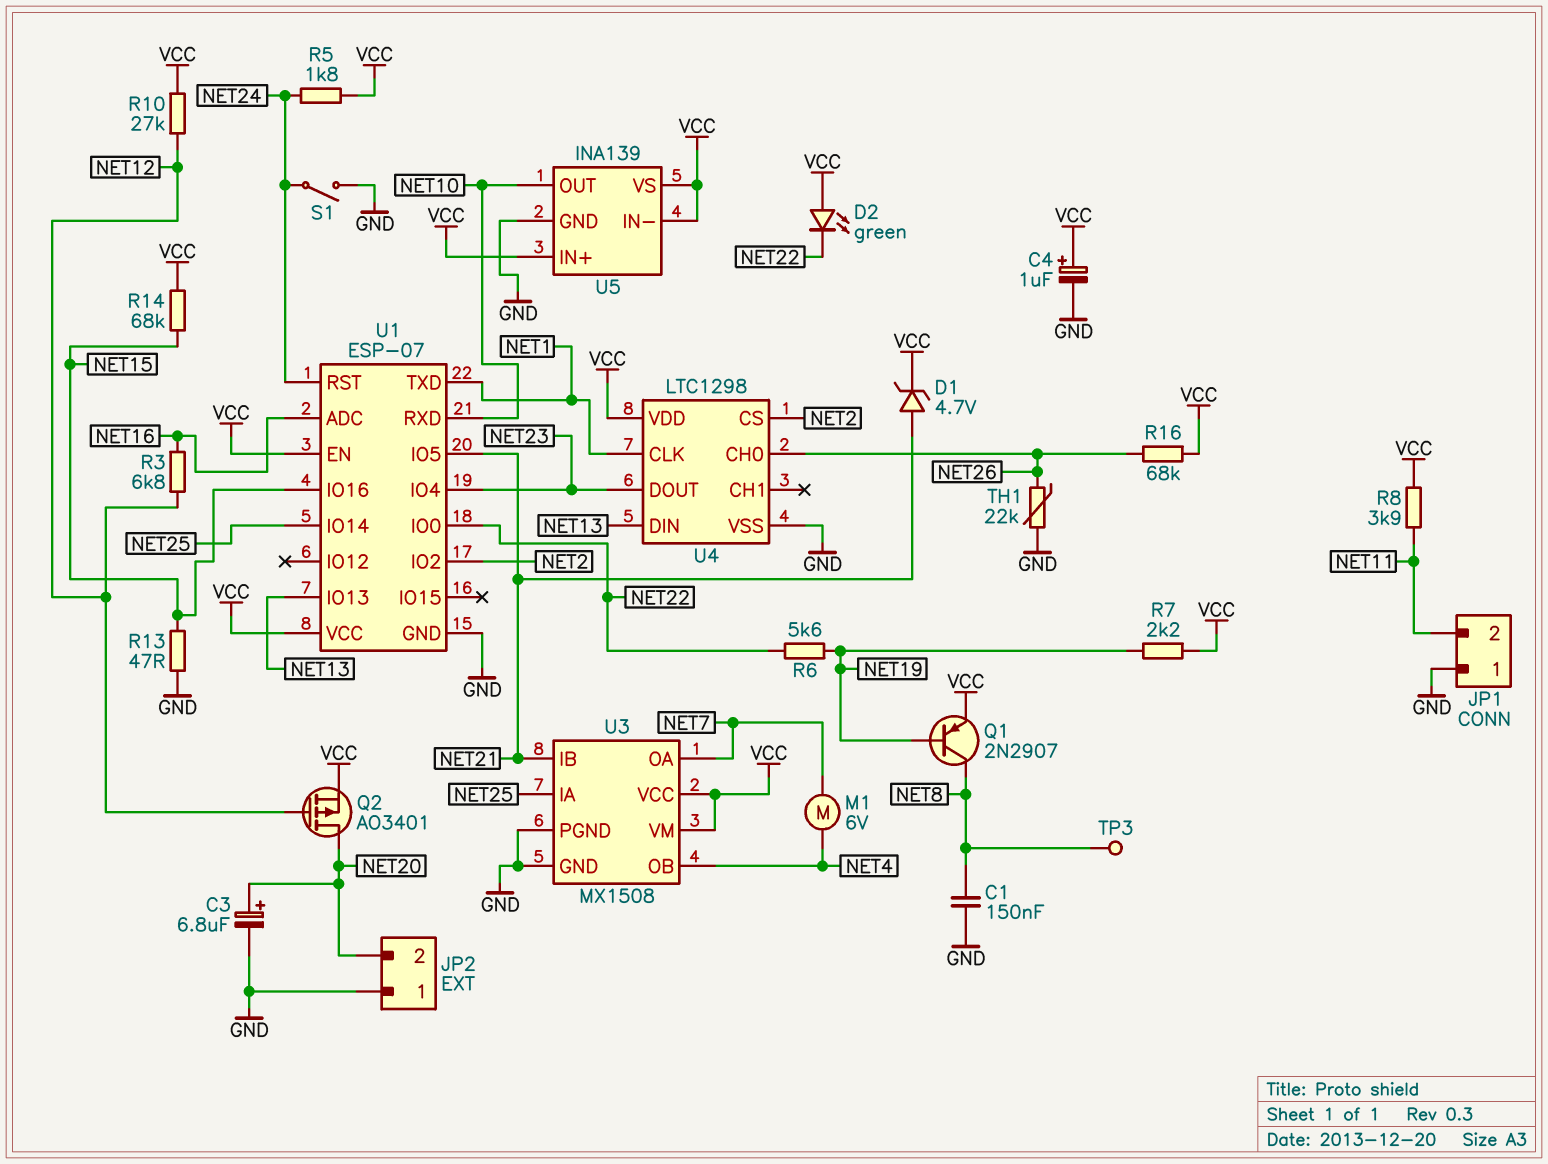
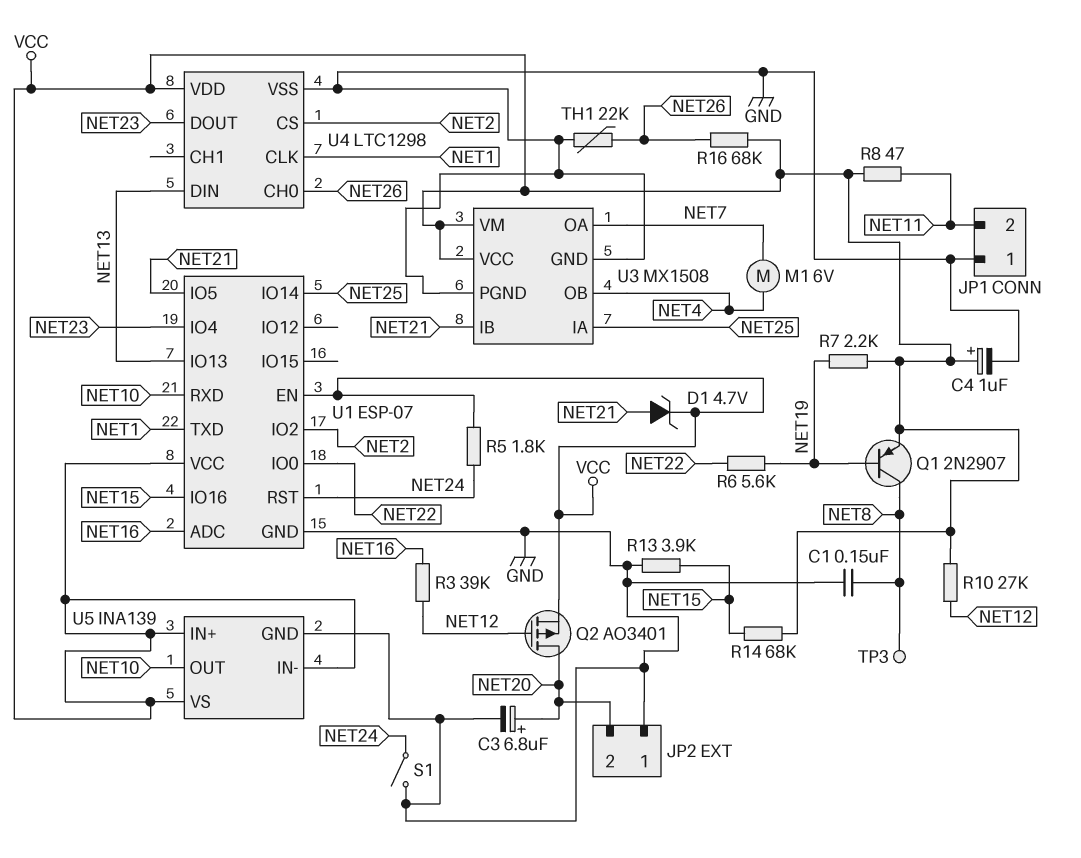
D2: LED green (A VCC, K NET22) -> none
R3: 6.8k (NET12, NET16) -> 39k (NET12, NET16)
R8: 3.9k (NET11, VCC) -> 47 (NET11, VCC)
R13: 47 (GND, NET15) -> 3.9k (GND, NET15)

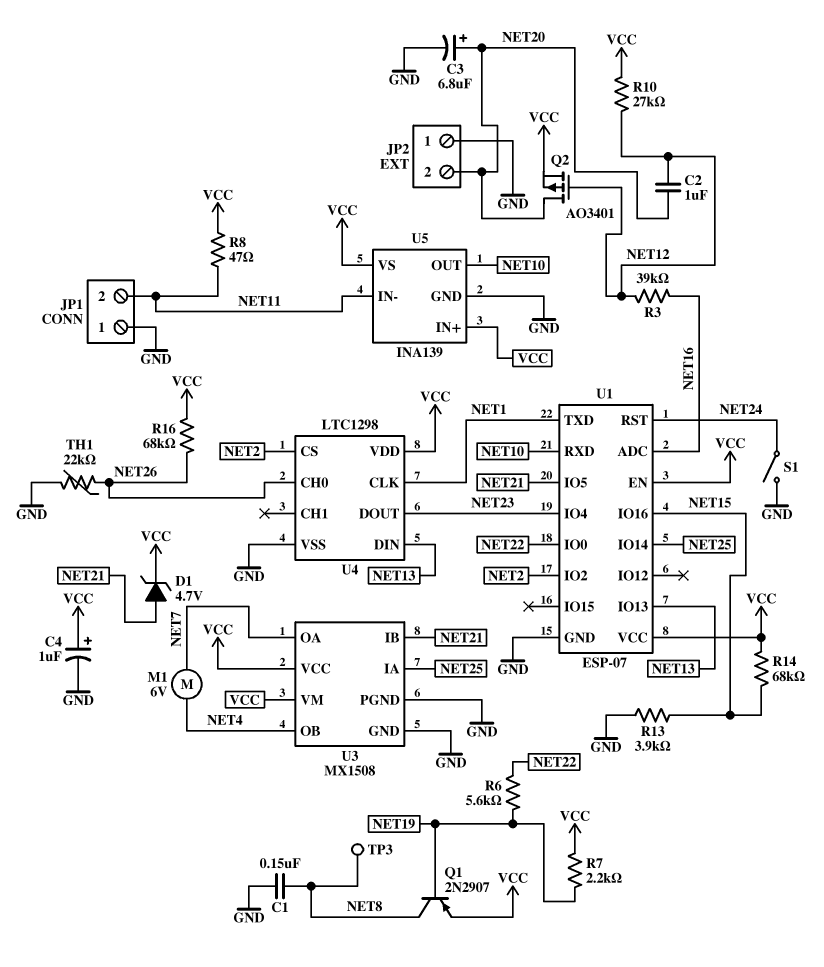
C2: none -> 1uF (NET12, NET20)
R5: 1.8k (NET24, VCC) -> none
U5 pin IN-: VCC -> NET11

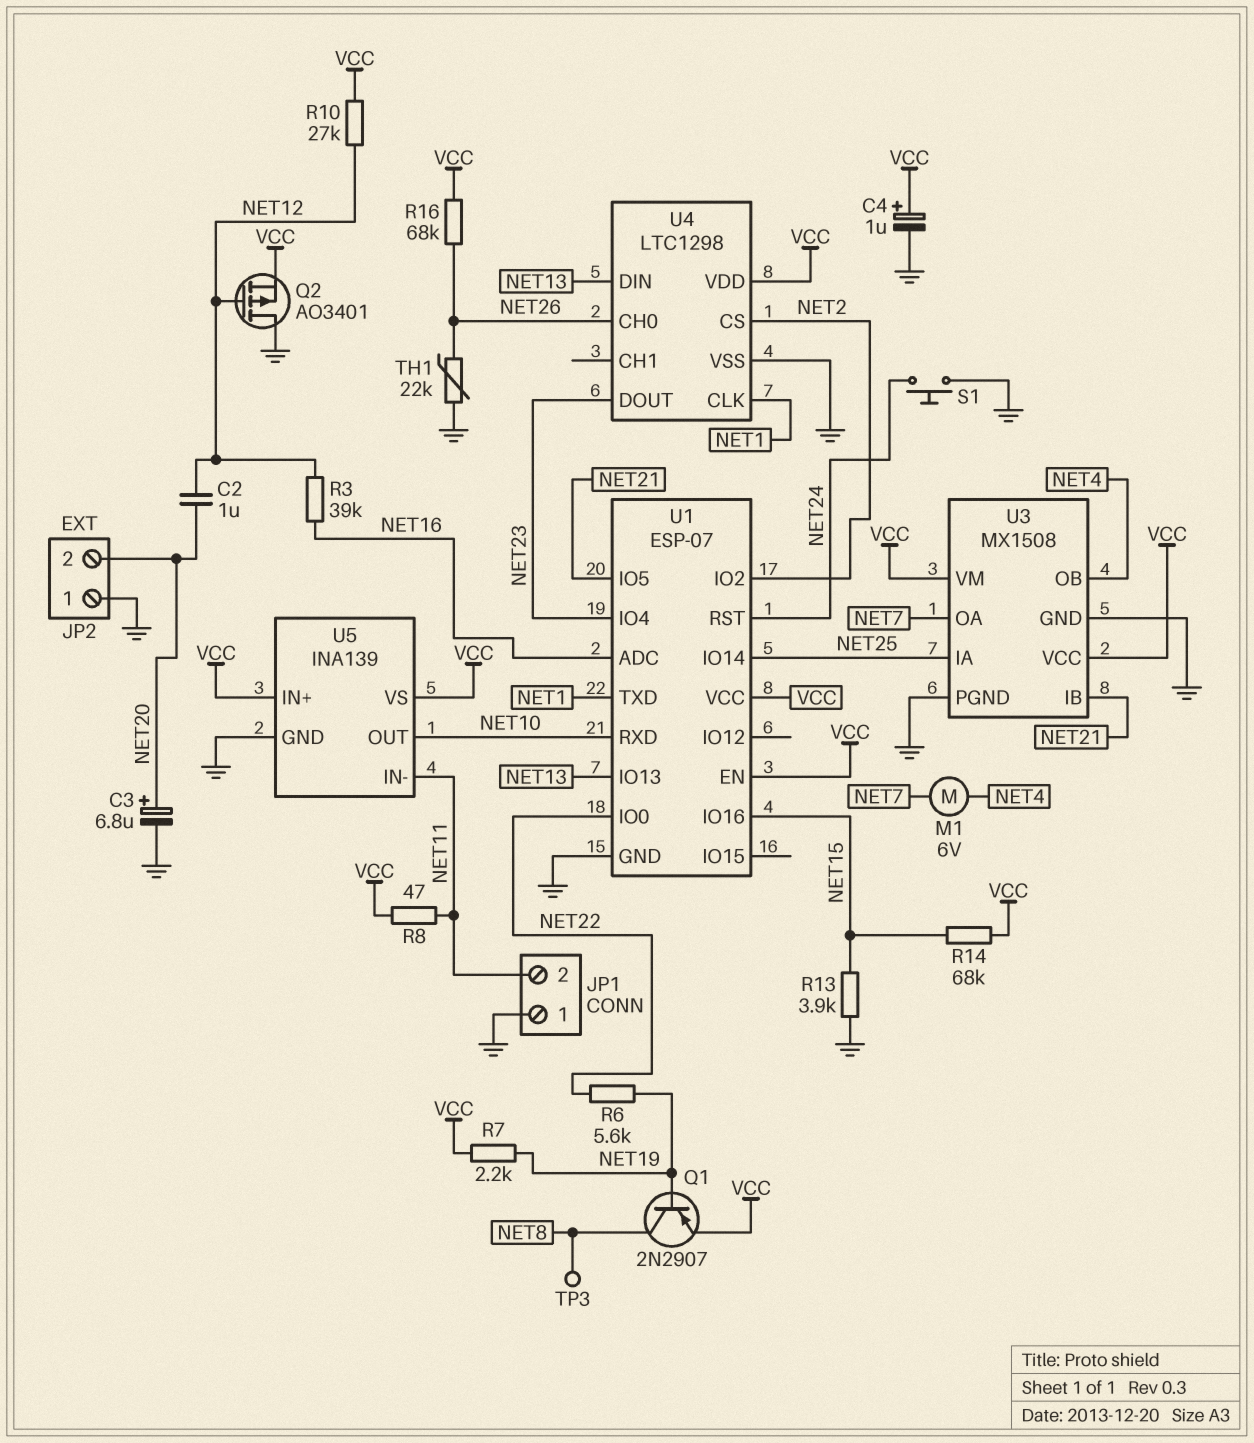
C1: 150nF (GND, NET8) -> none
D1: zener 4.7V (A NET21, K VCC) -> none
Q2: PMOS AO3401 (G NET12, D NET20, S VCC) -> PMOS AO3401 (G NET12, D GND, S VCC)
S1: switch (GND, NET24) -> button (GND, NET24)

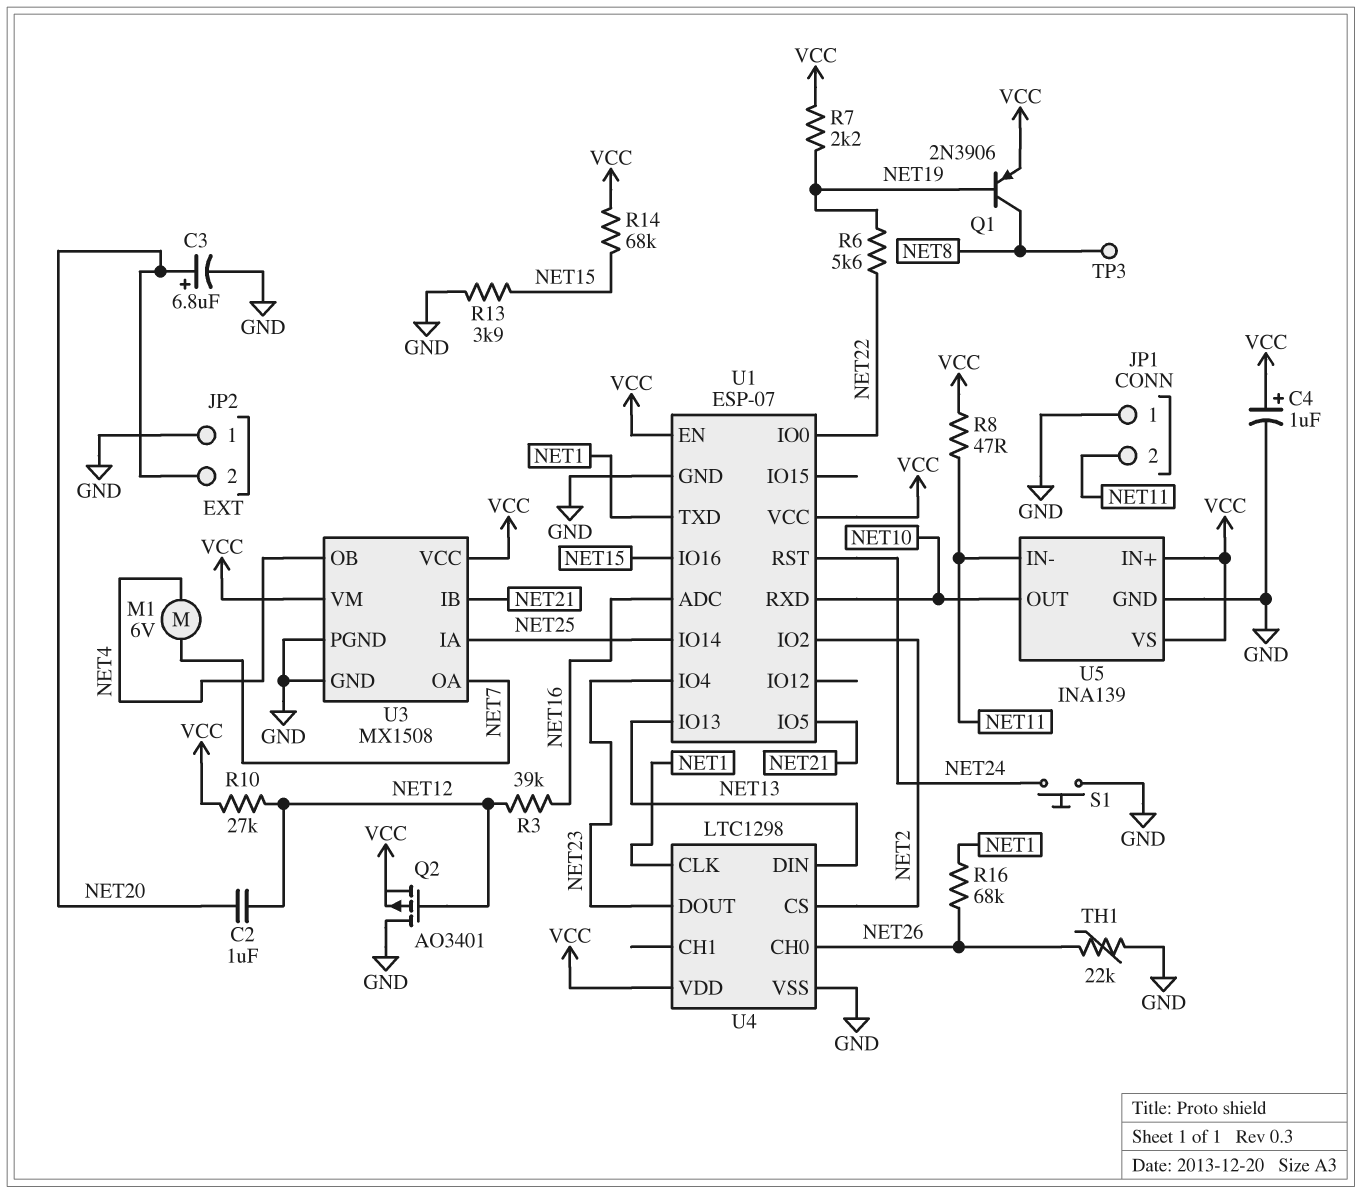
Q1: PNP 2N2907 (B NET19, C NET8, E VCC) -> PNP 2N3906 (B NET19, C NET8, E VCC)
R16: 68k (NET26, VCC) -> 68k (NET1, NET26)

